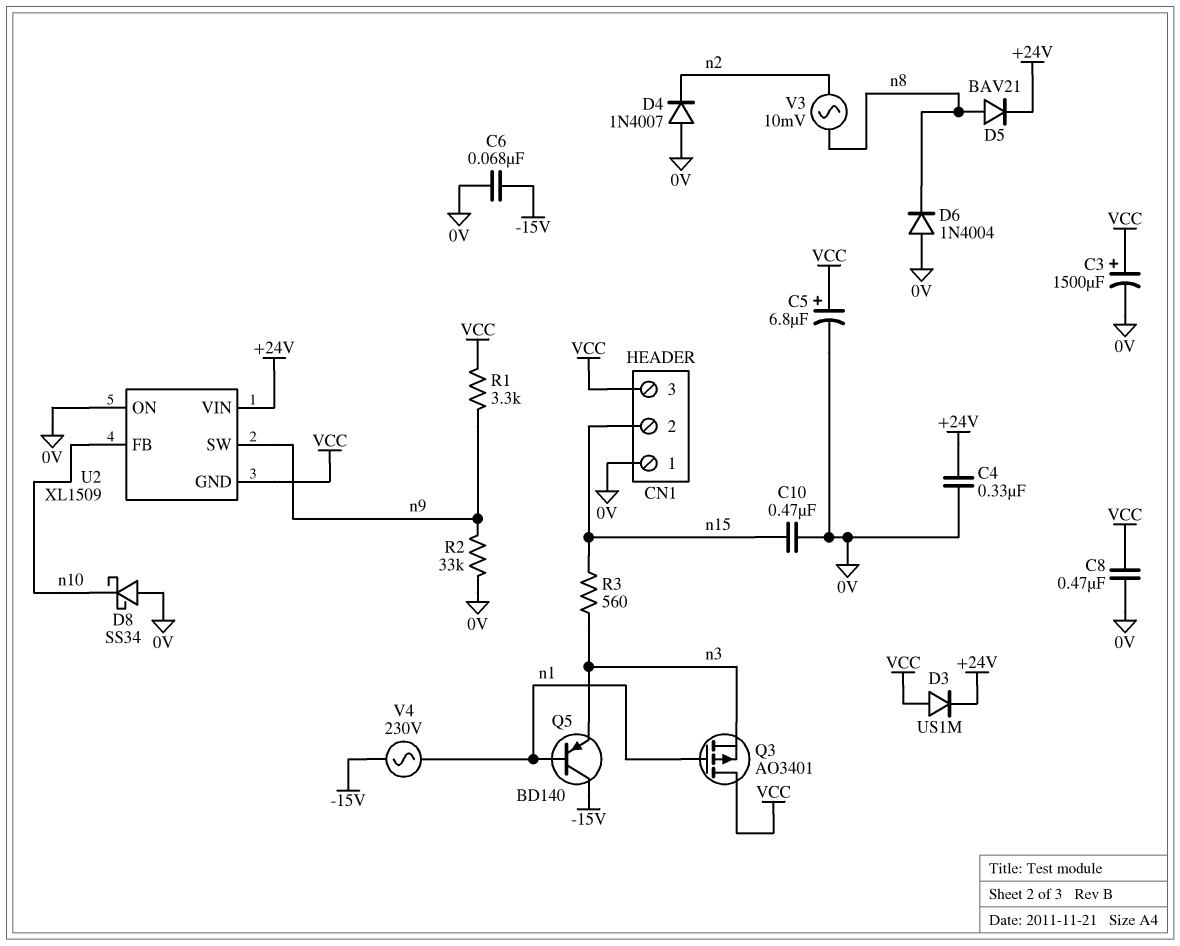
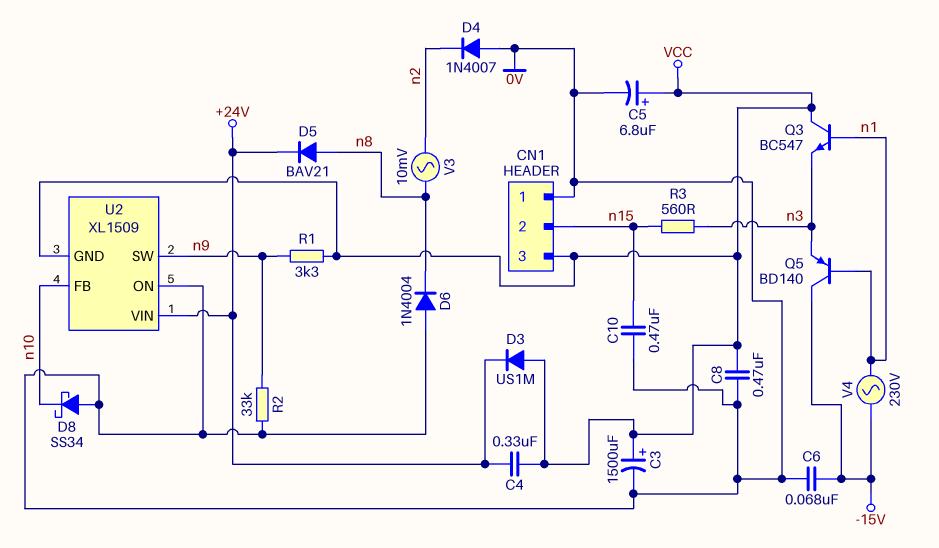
C4: 330nF (+24V, 0V) -> 330nF (+24V, VCC)
Q3: PMOS AO3401 (G n1, D VCC, S n3) -> NPN BC547 (B n1, C VCC, E n3)

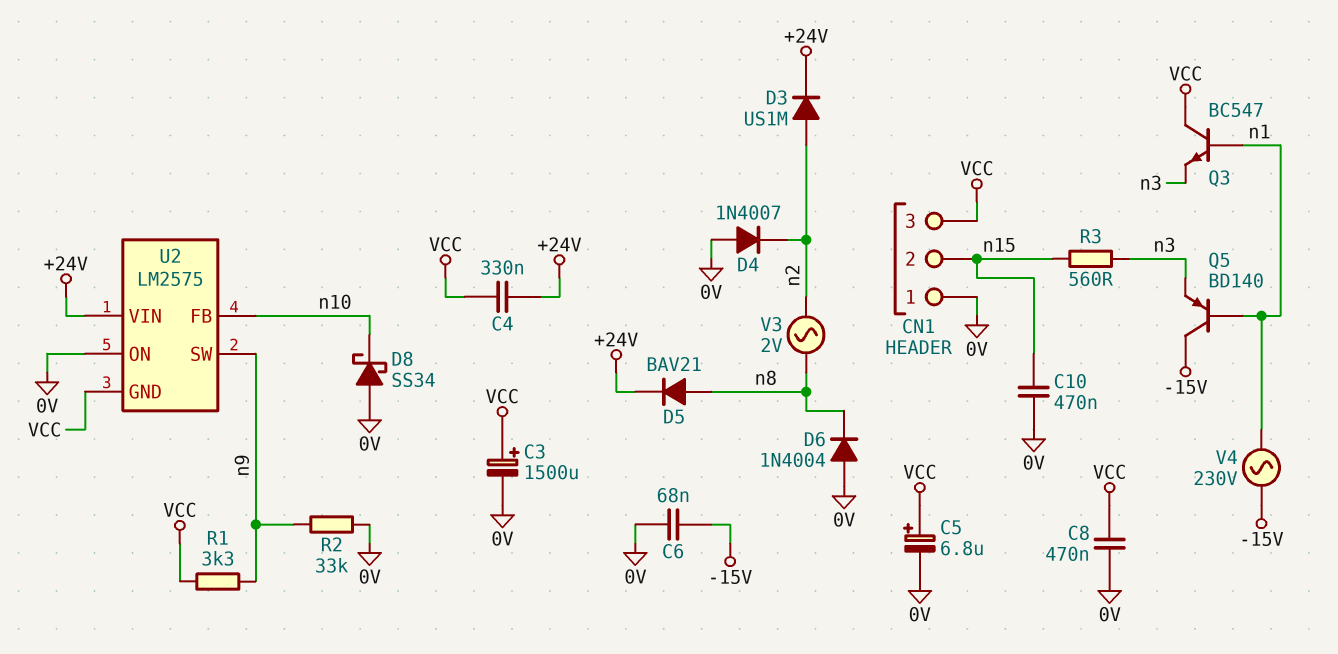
D3: diode US1M (A VCC, K +24V) -> diode US1M (A n2, K +24V)
U2: XL1509 -> LM2575
V3: AC 10mV (n2, n8) -> AC 2V (n2, n8)

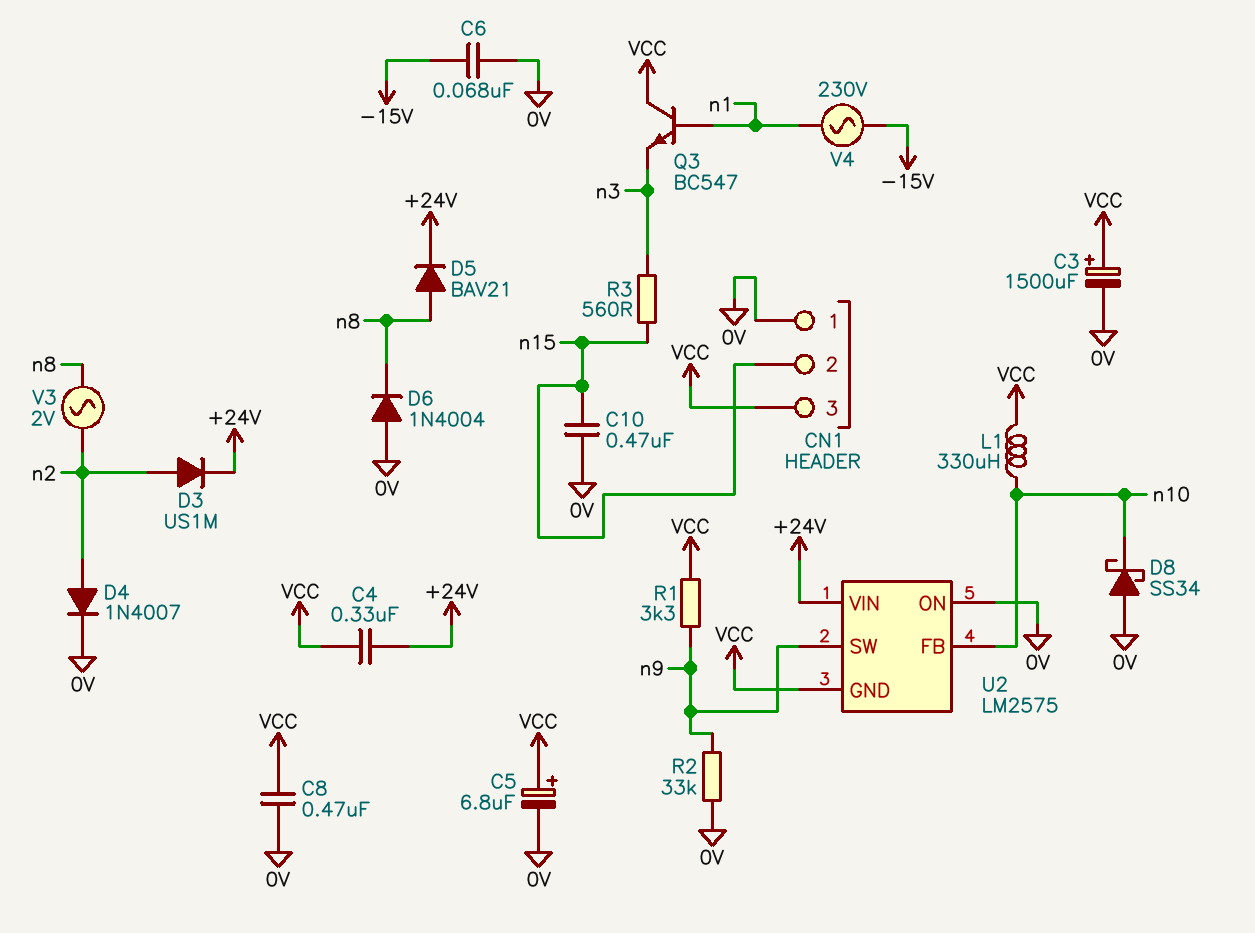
D4: diode 1N4007 (A 0V, K n2) -> diode 1N4007 (A n2, K 0V)
L1: none -> 330uH (VCC, n10)
Q5: PNP BD140 (B n1, C -15V, E n3) -> none

